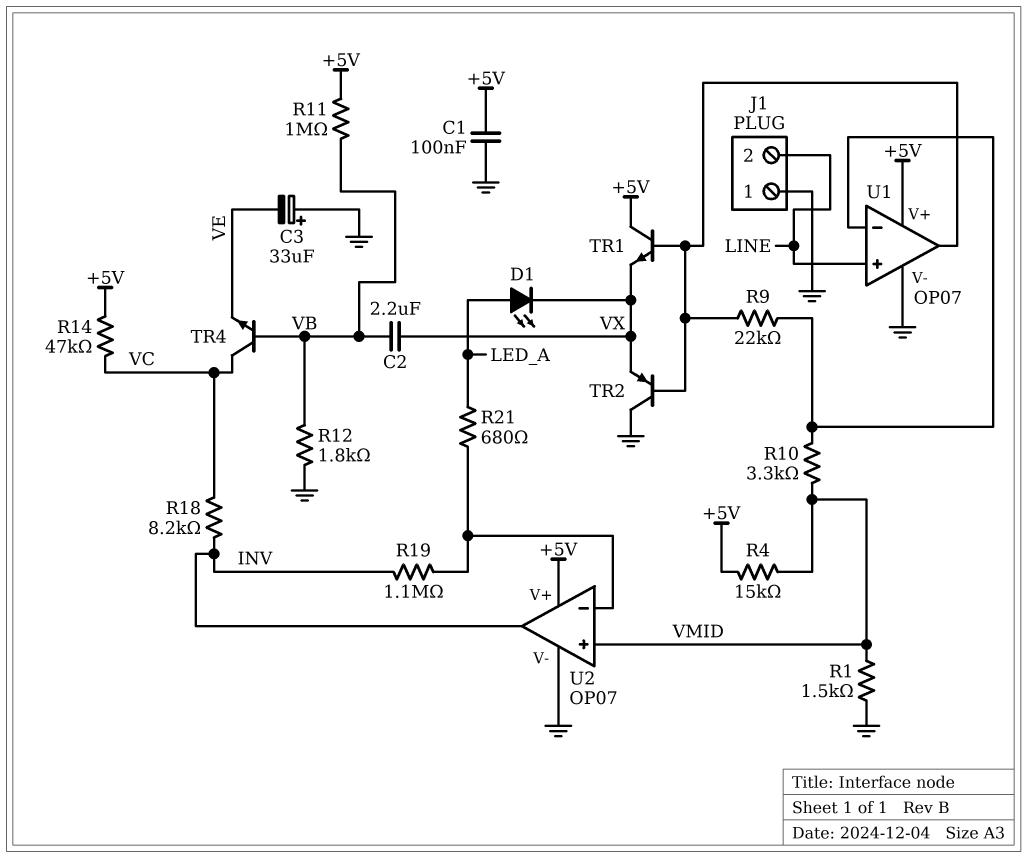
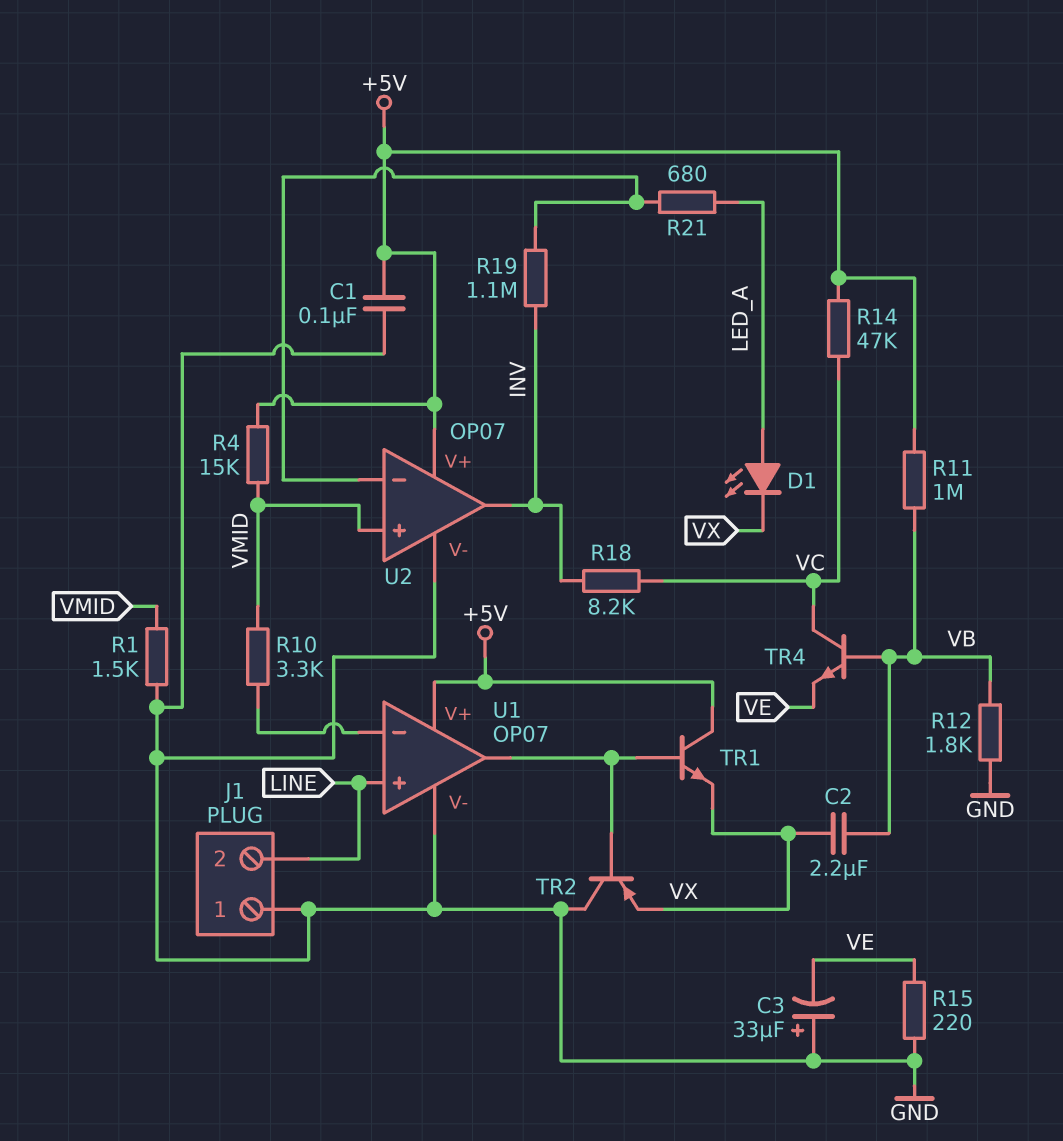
R9: 22k (U1/in-, U1/out) -> none
R15: none -> 220 (GND, VE)

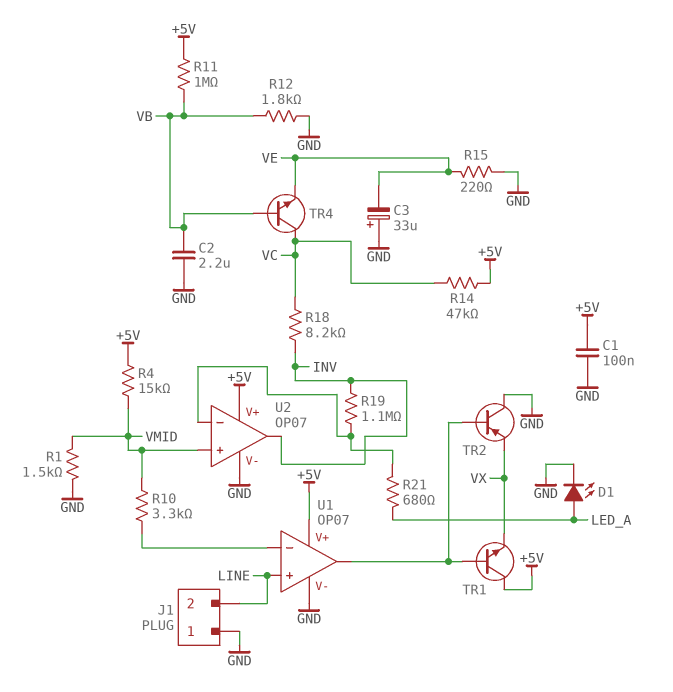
C2: 2.2uF (VB, VX) -> 2.2uF (GND, VB)
D1: LED (A LED_A, K VX) -> LED (A LED_A, K GND)

